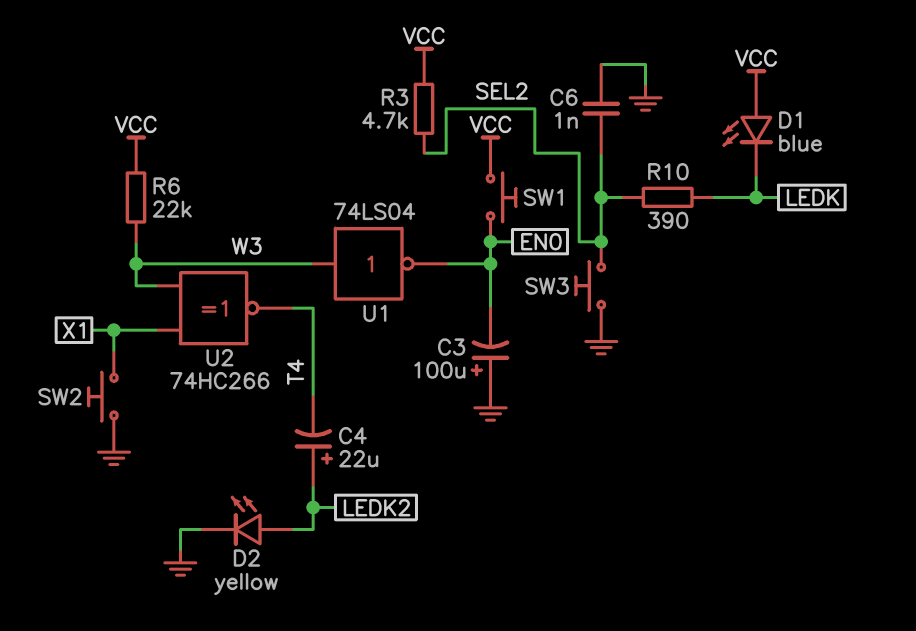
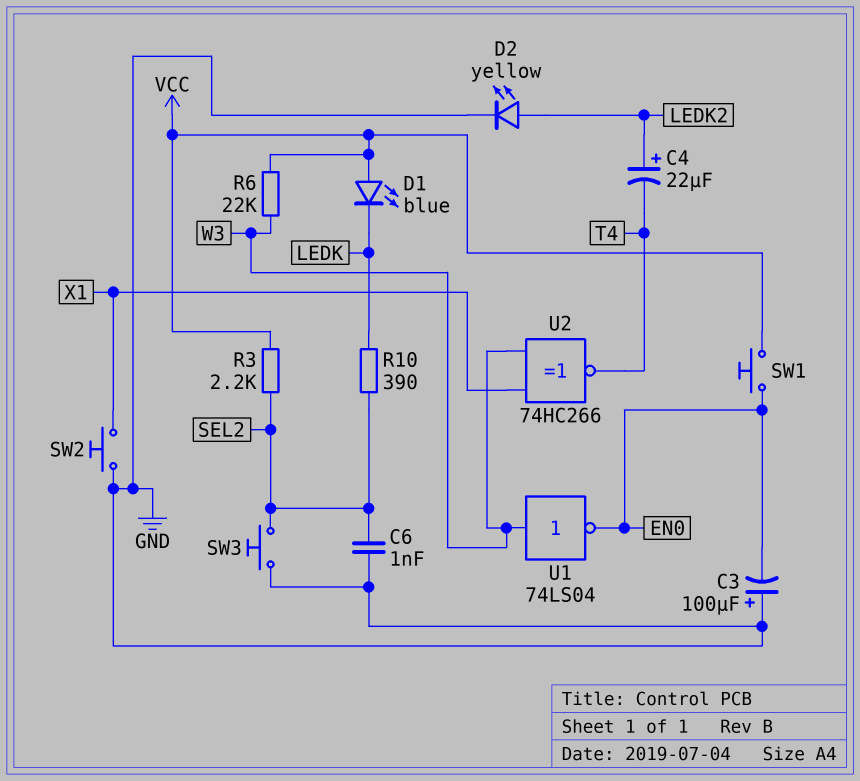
R3: 4.7k (SEL2, VCC) -> 2.2k (SEL2, VCC)

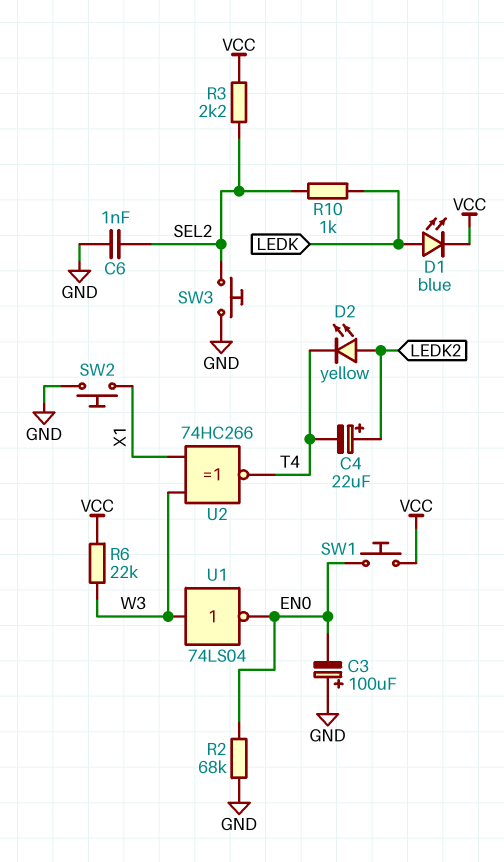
D1: LED blue (A VCC, K LEDK) -> LED blue (A LEDK, K VCC)
D2: LED yellow (A LEDK2, K GND) -> LED yellow (A LEDK2, K T4)
R2: none -> 68k (EN0, GND)
R10: 390 (LEDK, SEL2) -> 1k (LEDK, SEL2)

